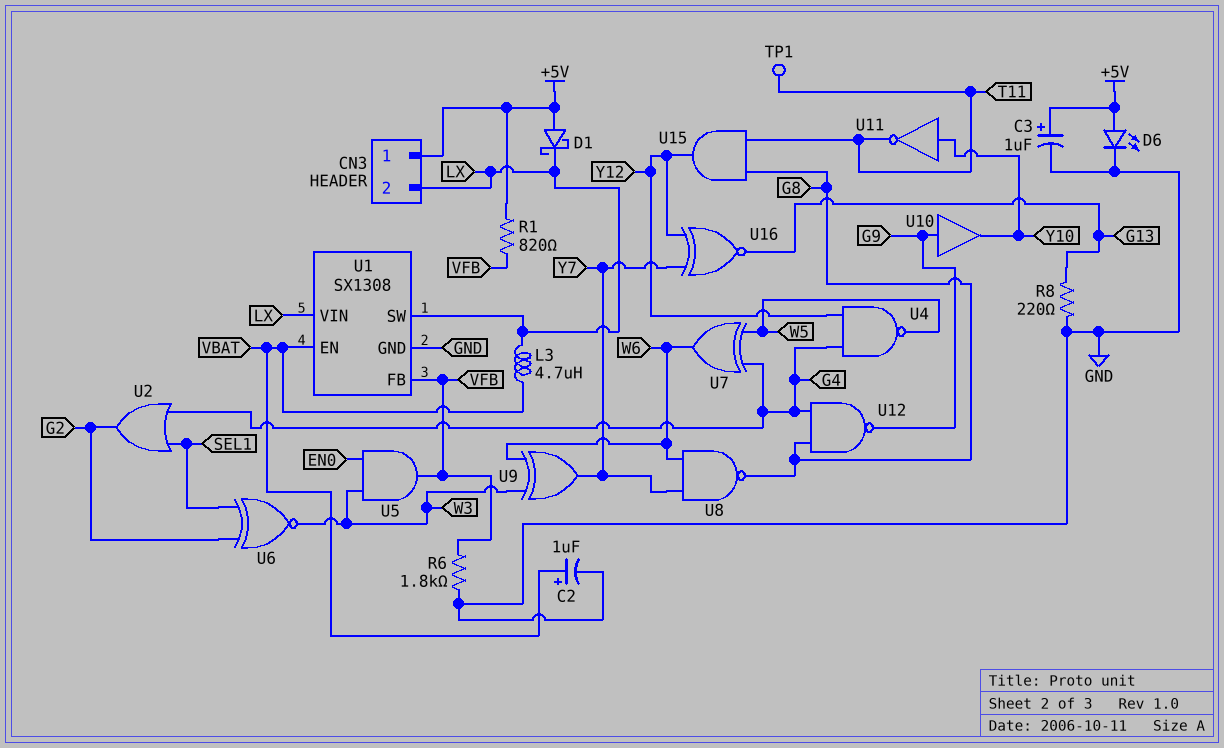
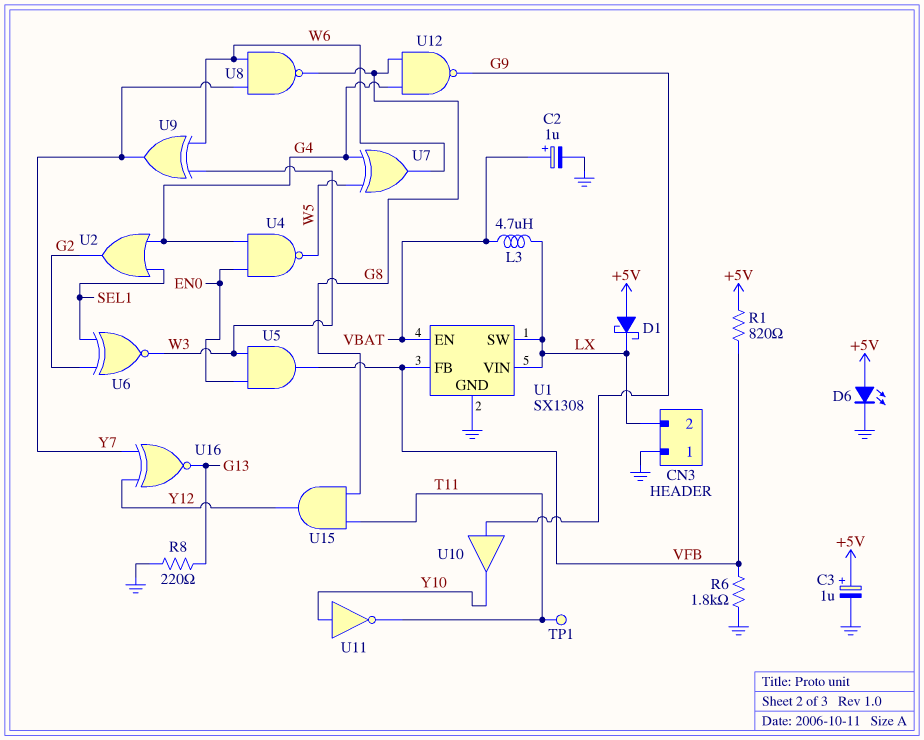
CN3 pin 1: +5V -> GND
U4: NAND (in G4, in Y12, out W5) -> NAND (in EN0, in G4, out W5)

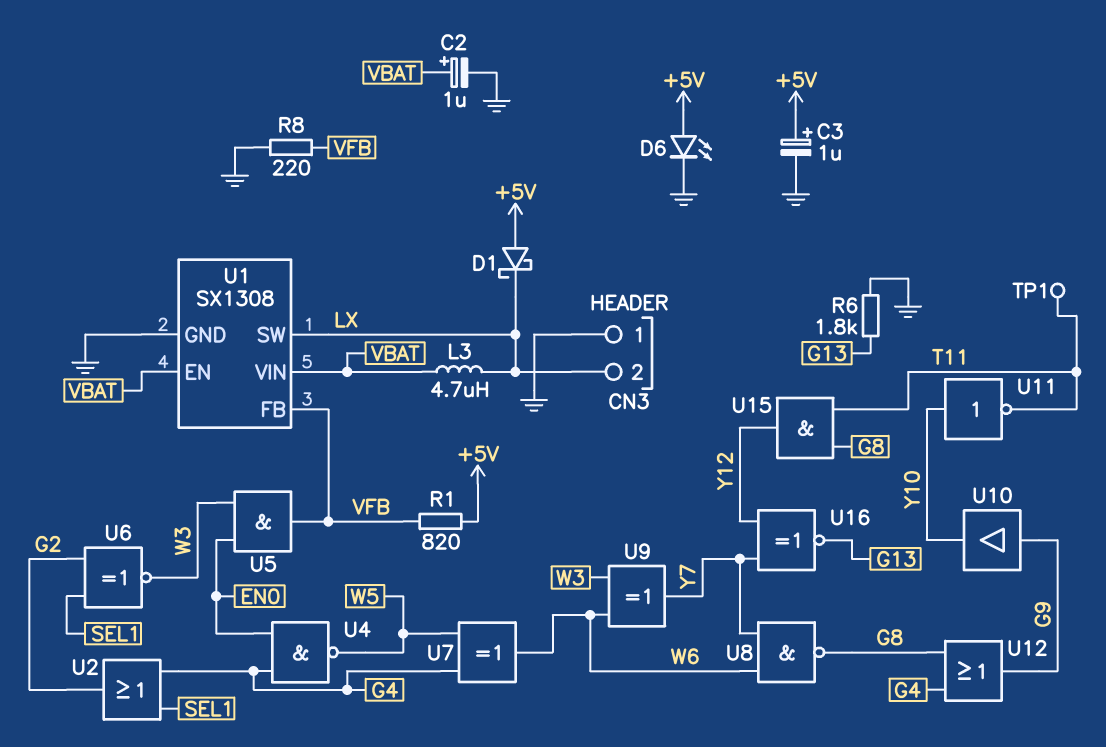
R6: 1.8k (GND, VFB) -> 1.8k (G13, GND)
R8: 220 (G13, GND) -> 220 (GND, VFB)
U1 pin VIN: LX -> VBAT
U12: NAND (in G4, in G8, out G9) -> OR (in G4, in G8, out G9)

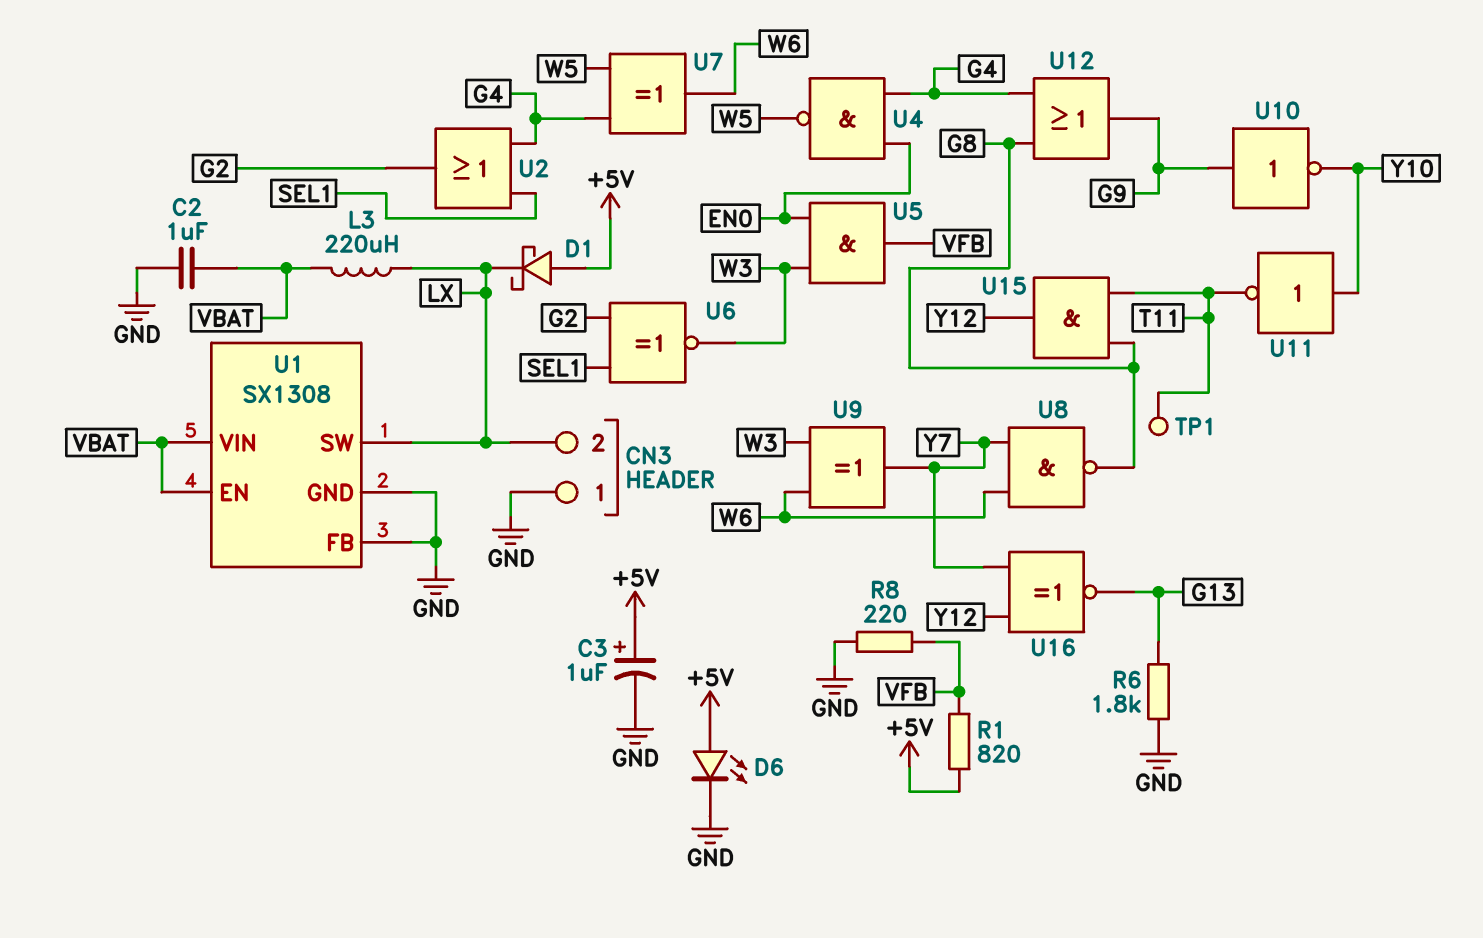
C2: 1uF (plus VBAT, minus GND) -> 1uF (GND, VBAT)
L3: 4.7uH (LX, VBAT) -> 220uH (LX, VBAT)
U1 pin FB: VFB -> GND
U10: buffer (in G9, out Y10) -> NOT (in G9, out Y10)

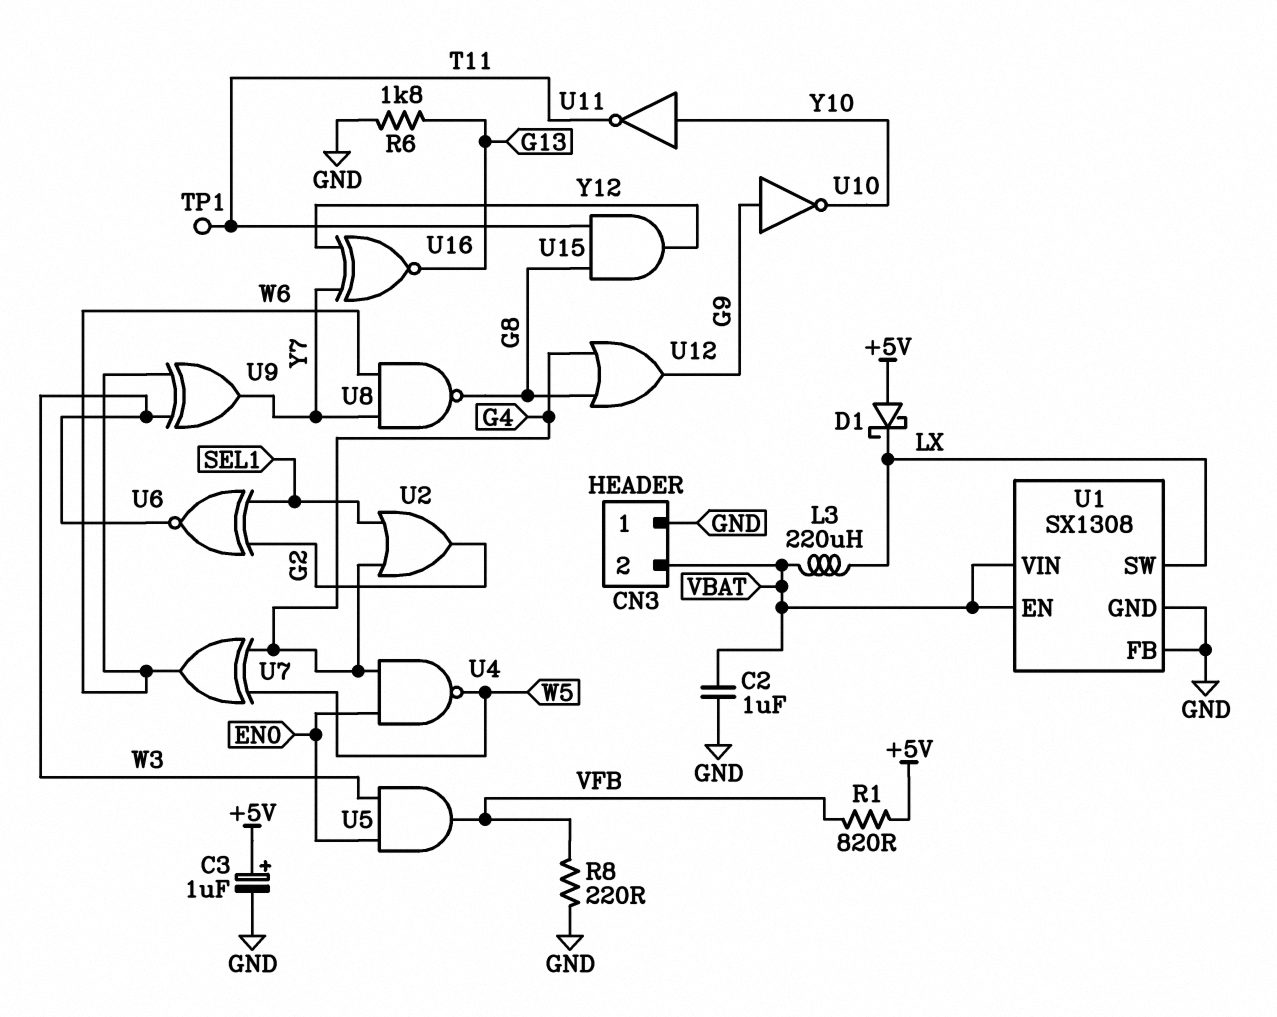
CN3 pin 2: LX -> VBAT
D6: LED (A +5V, K GND) -> none

